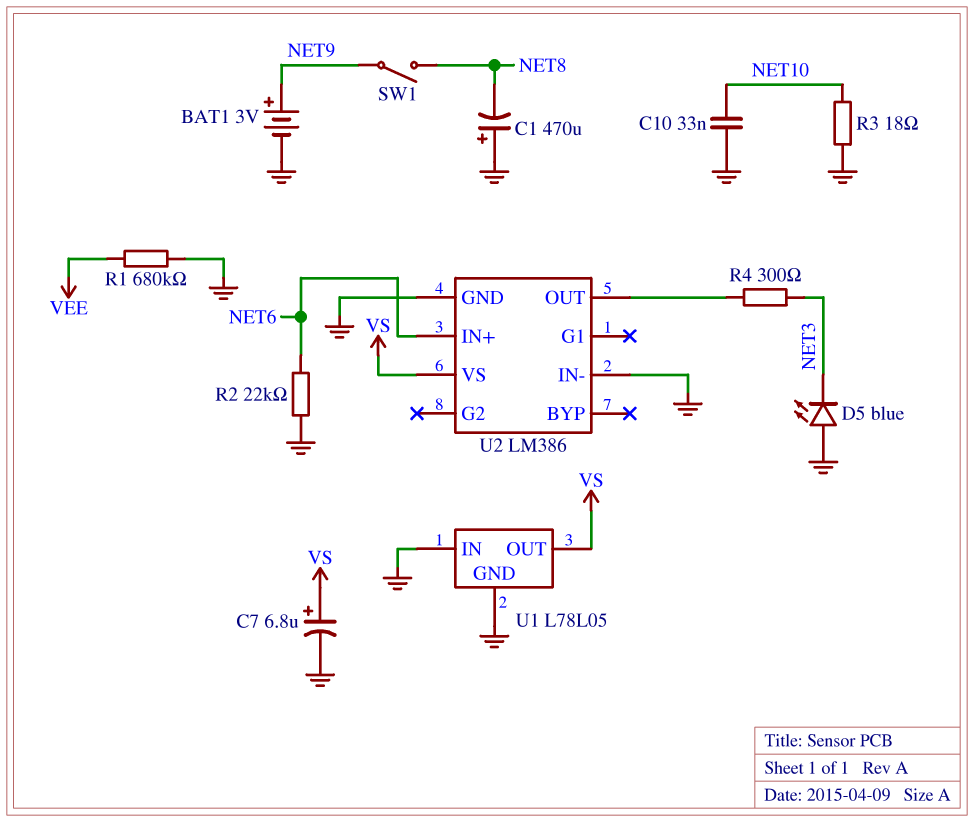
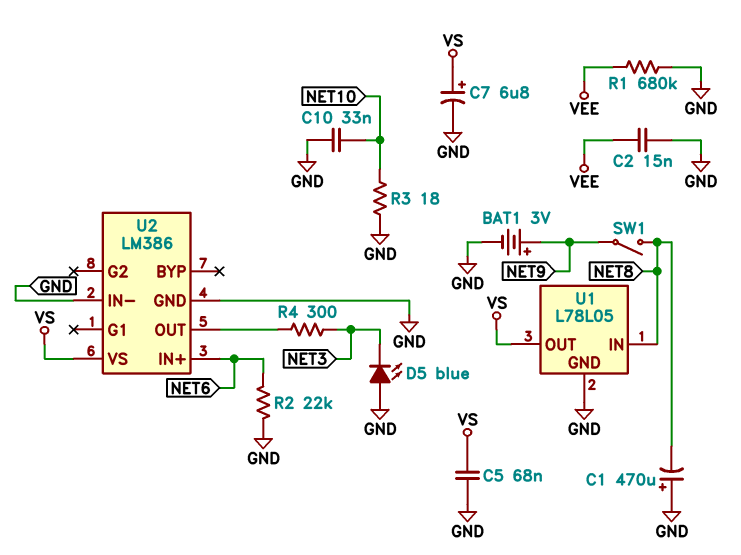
C2: none -> 15nF (GND, VEE)
C5: none -> 68nF (GND, VS)
U1 pin IN: GND -> NET8

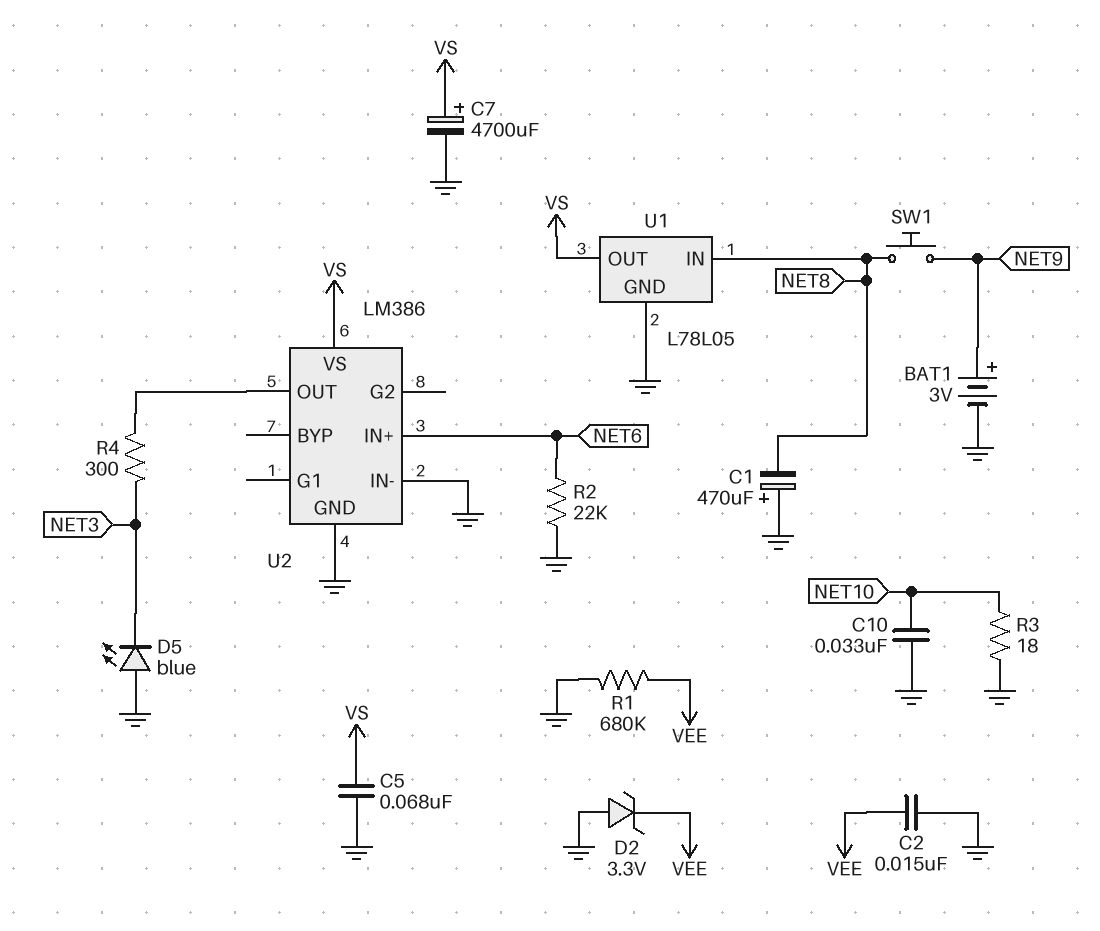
C7: 6.8uF (plus VS, minus GND) -> 4700uF (plus VS, minus GND)
D2: none -> zener 3.3V (A GND, K VEE)
SW1: switch (NET8, NET9) -> button (NET8, NET9)

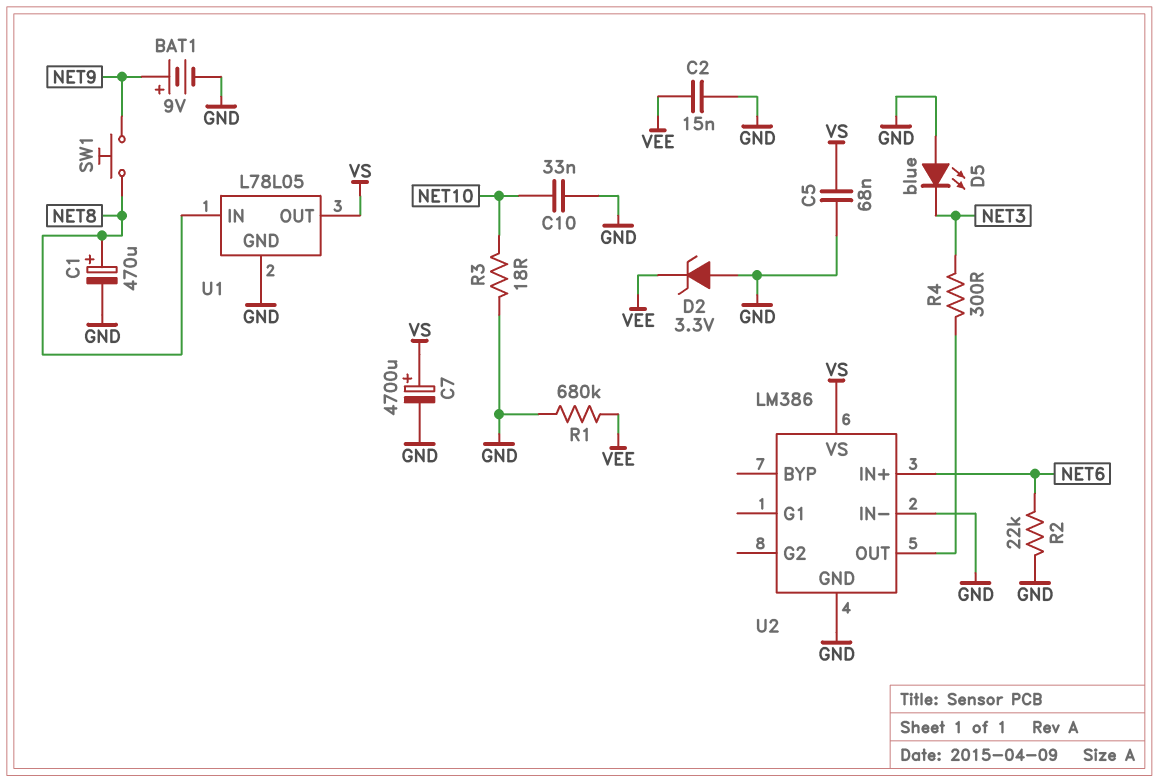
BAT1: 3V (plus NET9, minus GND) -> 9V (plus NET9, minus GND)
C1: 470uF (plus GND, minus NET8) -> 470uF (plus NET8, minus GND)

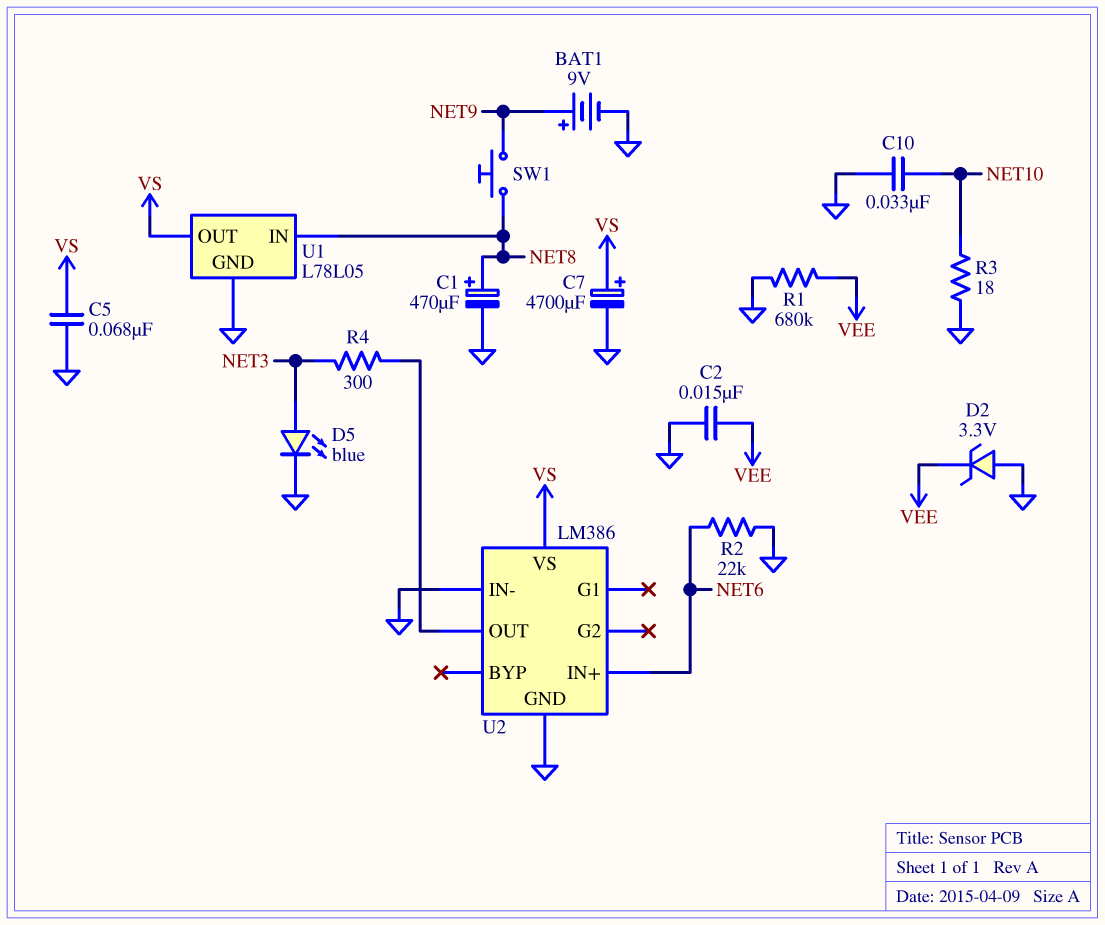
D5: LED blue (A GND, K NET3) -> LED blue (A NET3, K GND)

